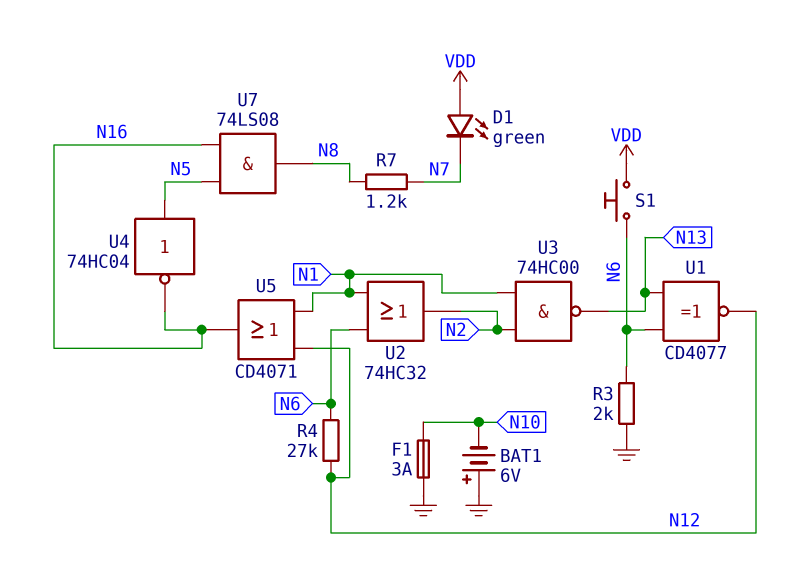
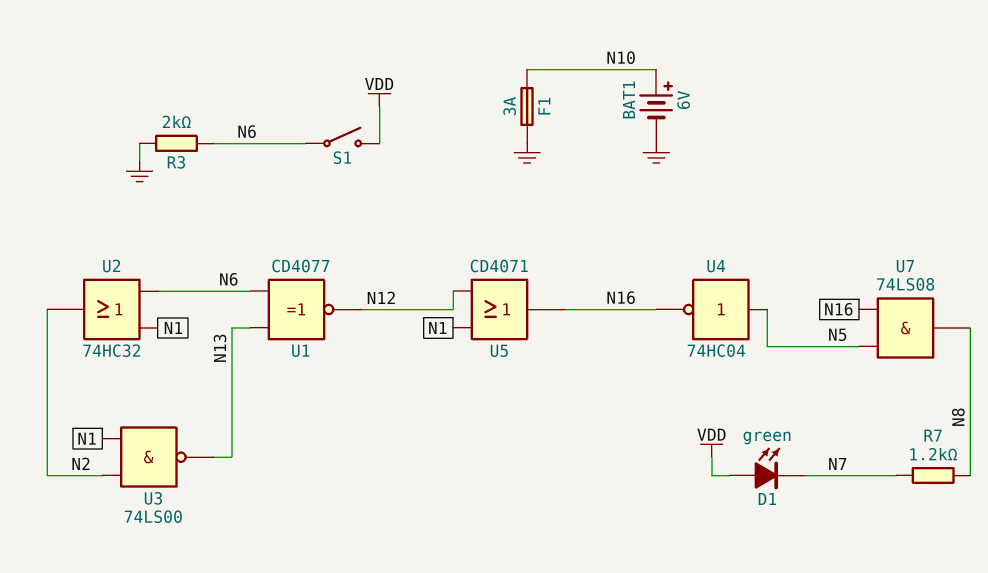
BAT1: 6V (plus GND, minus N10) -> 6V (plus N10, minus GND)
R4: 27k (N6, N12) -> none
S1: button (N6, VDD) -> switch (N6, VDD)
U3: NAND 74HC00 (in N1, in N2, out N13) -> NAND 74LS00 (in N1, in N2, out N13)

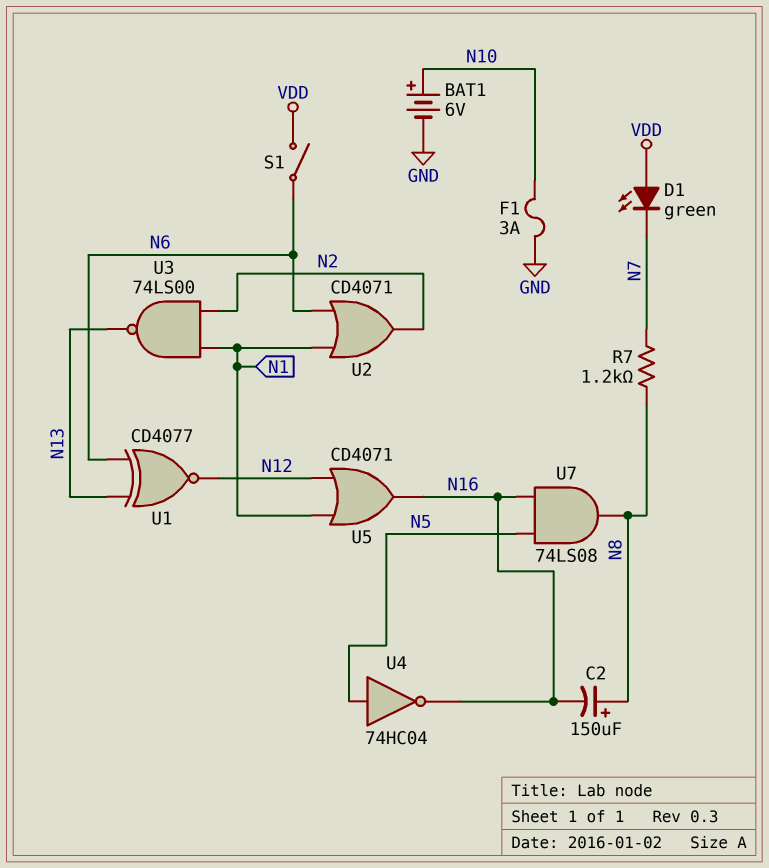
C2: none -> 150uF (plus N8, minus N16)
R3: 2k (GND, N6) -> none
U2: OR 74HC32 (in N1, in N6, out N2) -> OR CD4071 (in N1, in N6, out N2)

